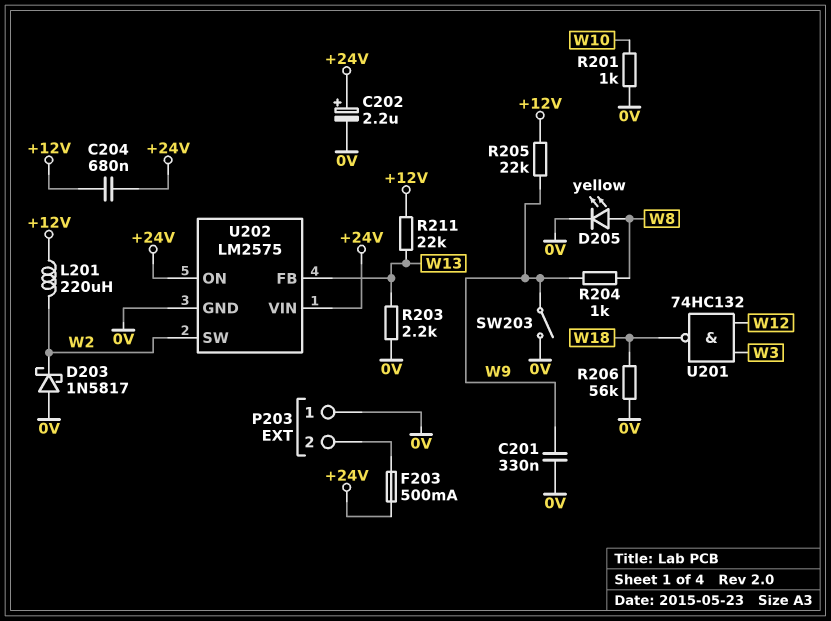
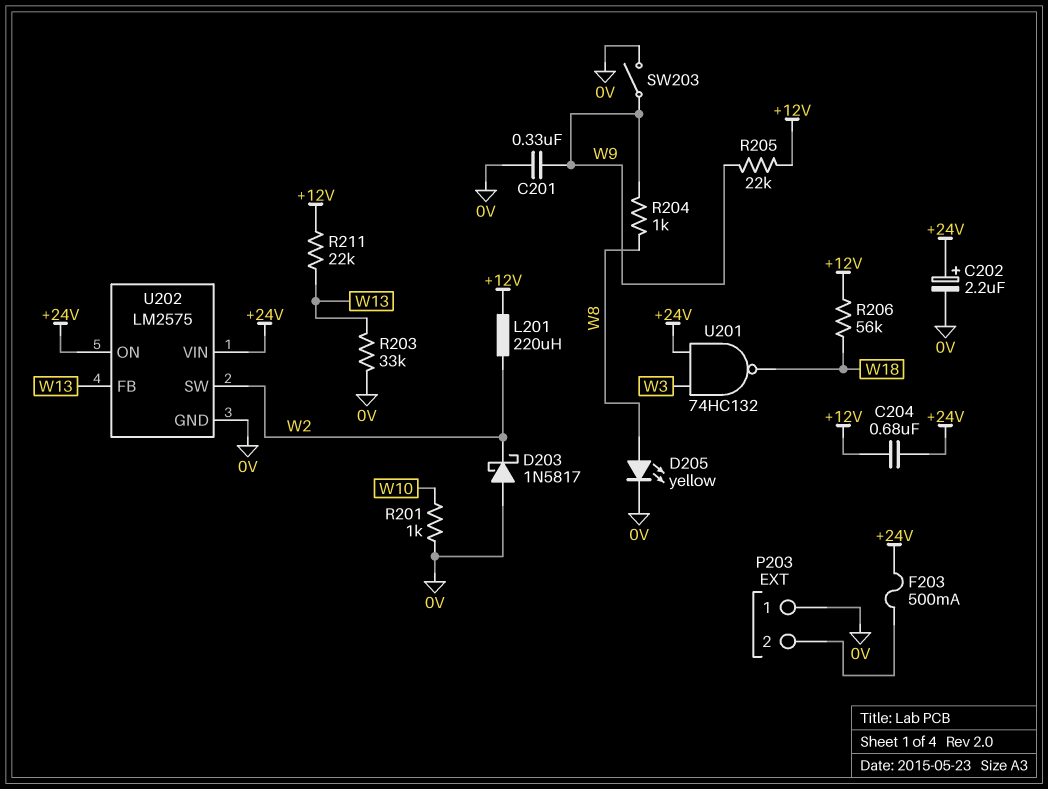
R203: 2.2k (0V, W13) -> 33k (0V, W13)
R206: 56k (0V, W18) -> 56k (+12V, W18)
U201: NAND 74HC132 (in W3, in W12, out W18) -> NAND 74HC132 (in +24V, in W3, out W18)

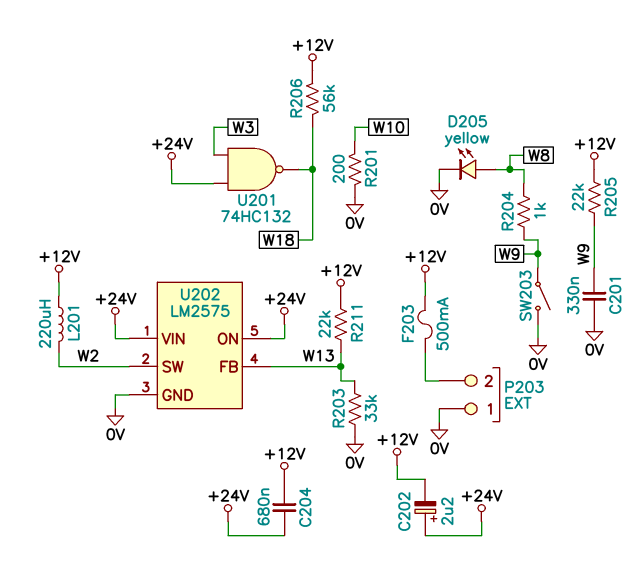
C202: 2.2uF (plus +24V, minus 0V) -> 2.2uF (plus +24V, minus +12V)
D203: schottky 1N5817 (A 0V, K W2) -> none
F203: 500mA (+24V, P203/2) -> 500mA (+12V, P203/2)
R201: 1k (0V, W10) -> 200 (0V, W10)

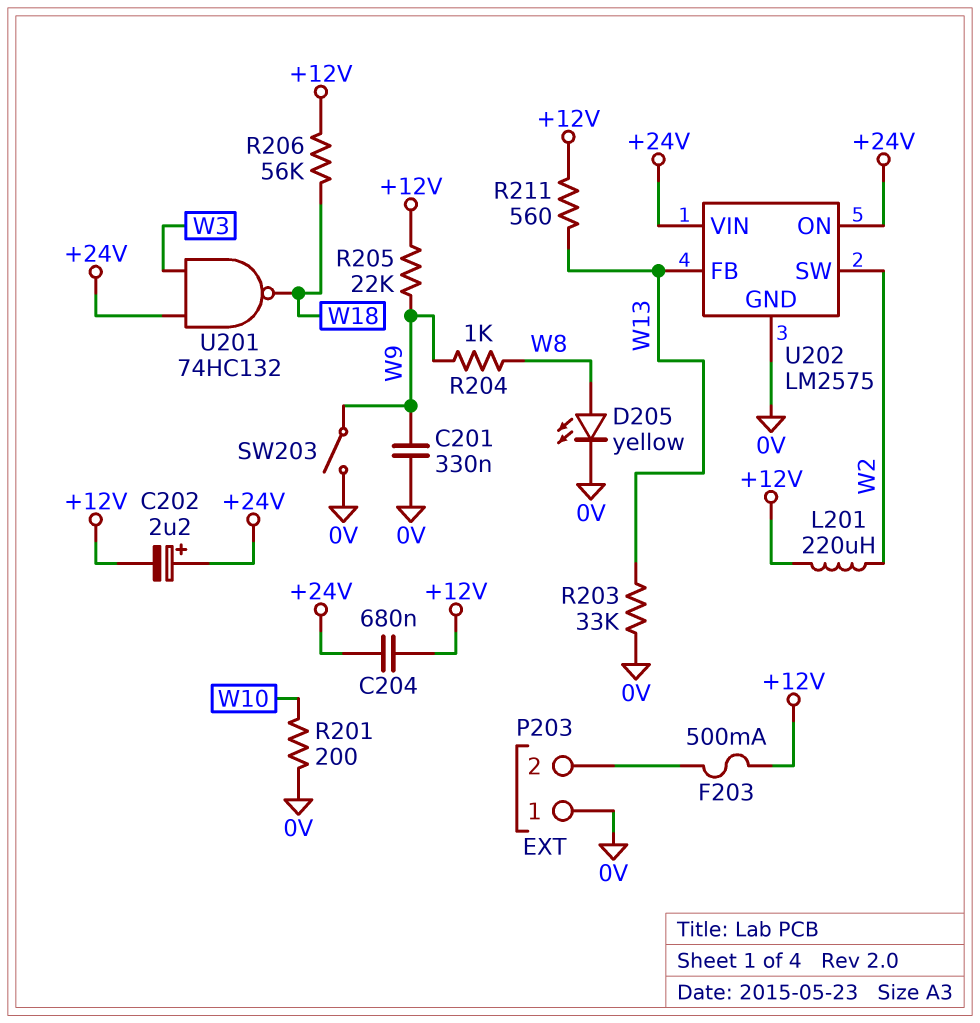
R211: 22k (+12V, W13) -> 560 (+12V, W13)

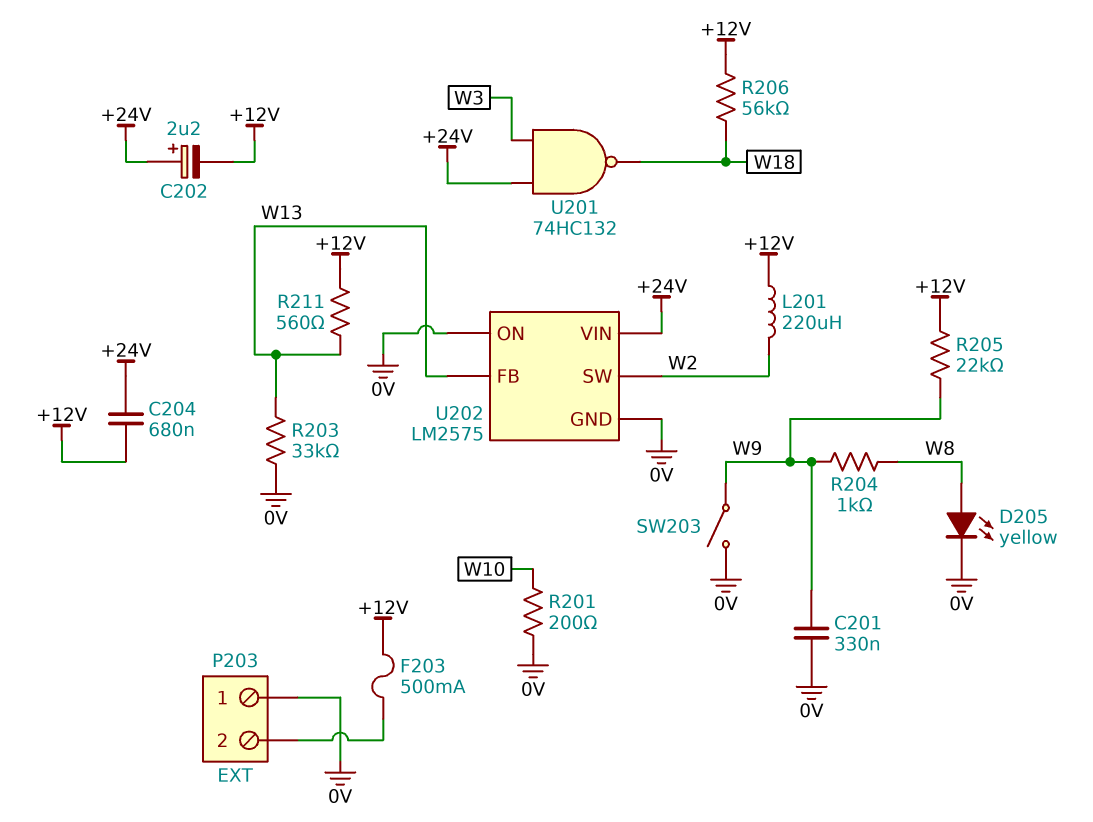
U202 pin ON: +24V -> 0V

